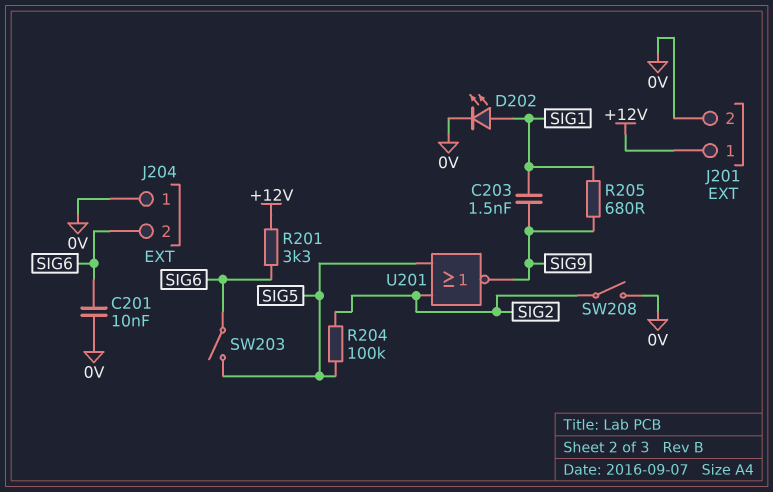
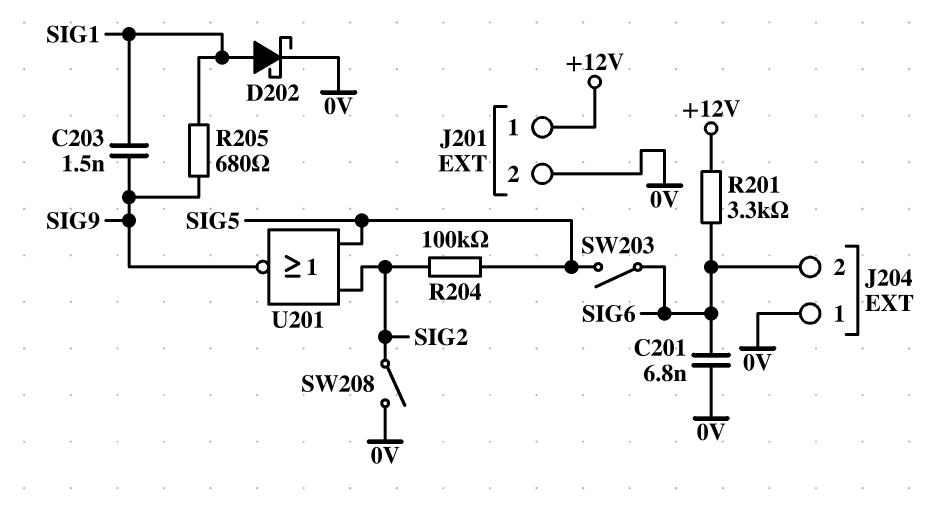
C201: 10nF (0V, SIG6) -> 6.8nF (0V, SIG6)
D202: LED (A SIG1, K 0V) -> schottky (A SIG1, K 0V)

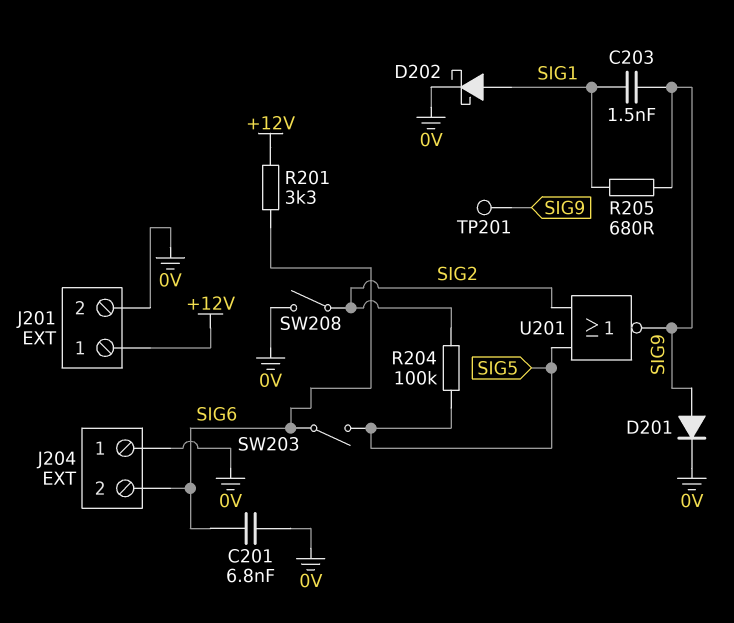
D201: none -> diode (A SIG9, K 0V)
TP201: none -> test point (SIG9)

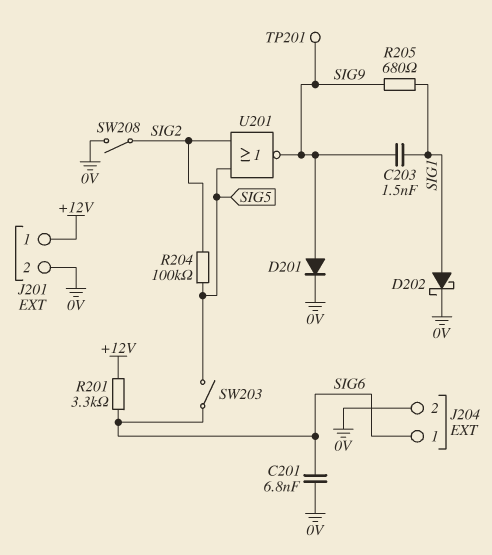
J204 pin 1: 0V -> SIG6
J204 pin 2: SIG6 -> 0V

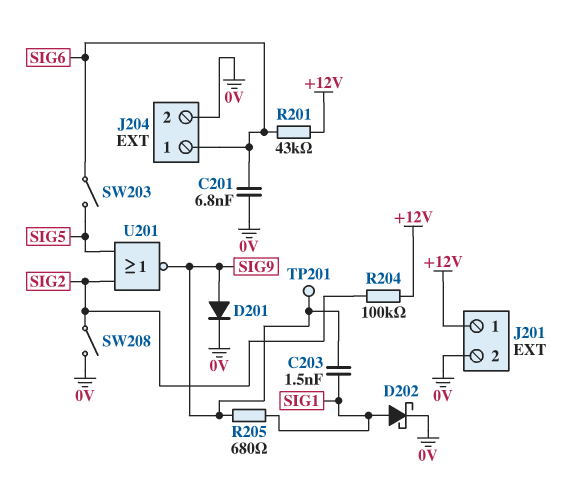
R201: 3.3k (+12V, SIG6) -> 43k (+12V, SIG6)
R204: 100k (SIG2, SIG5) -> 100k (+12V, SIG2)

